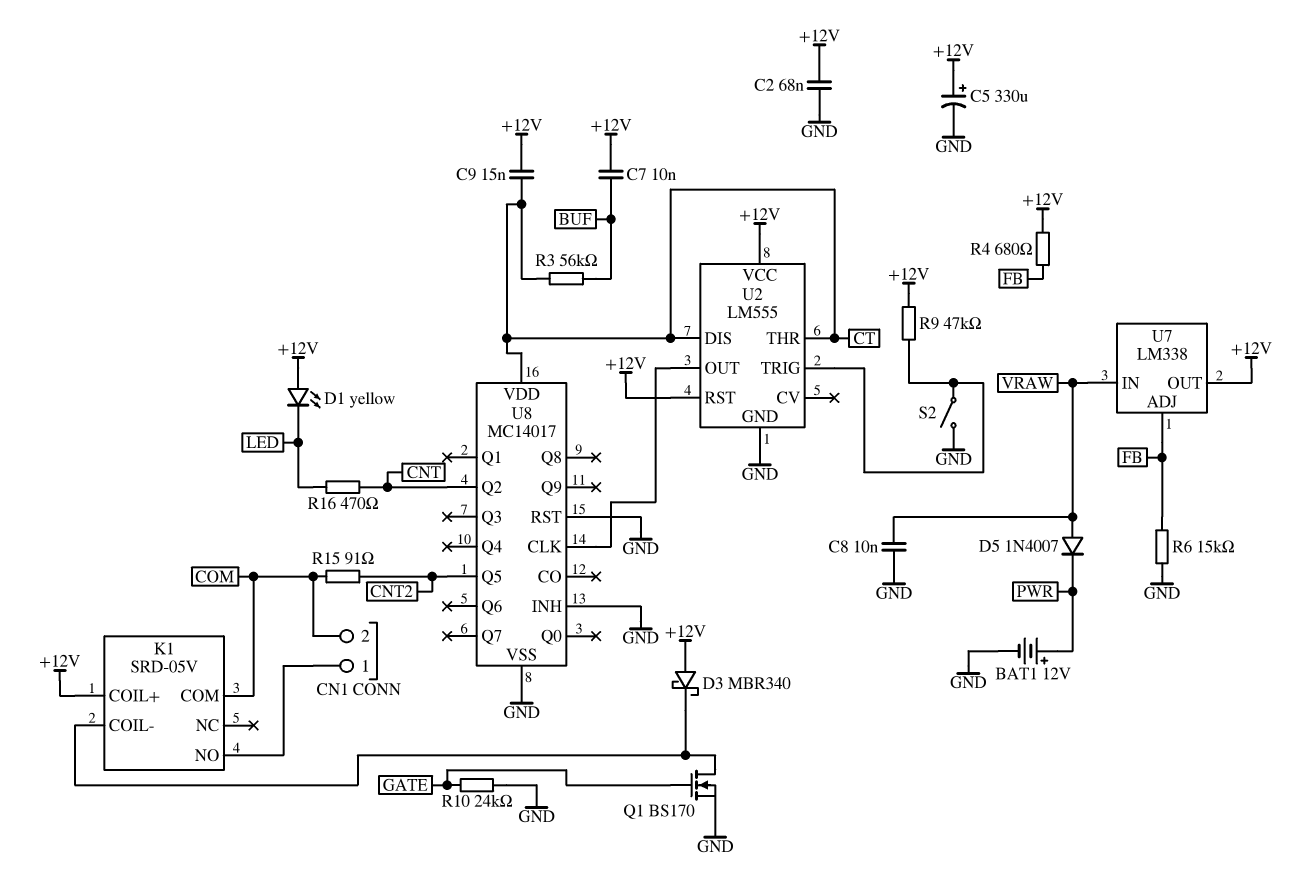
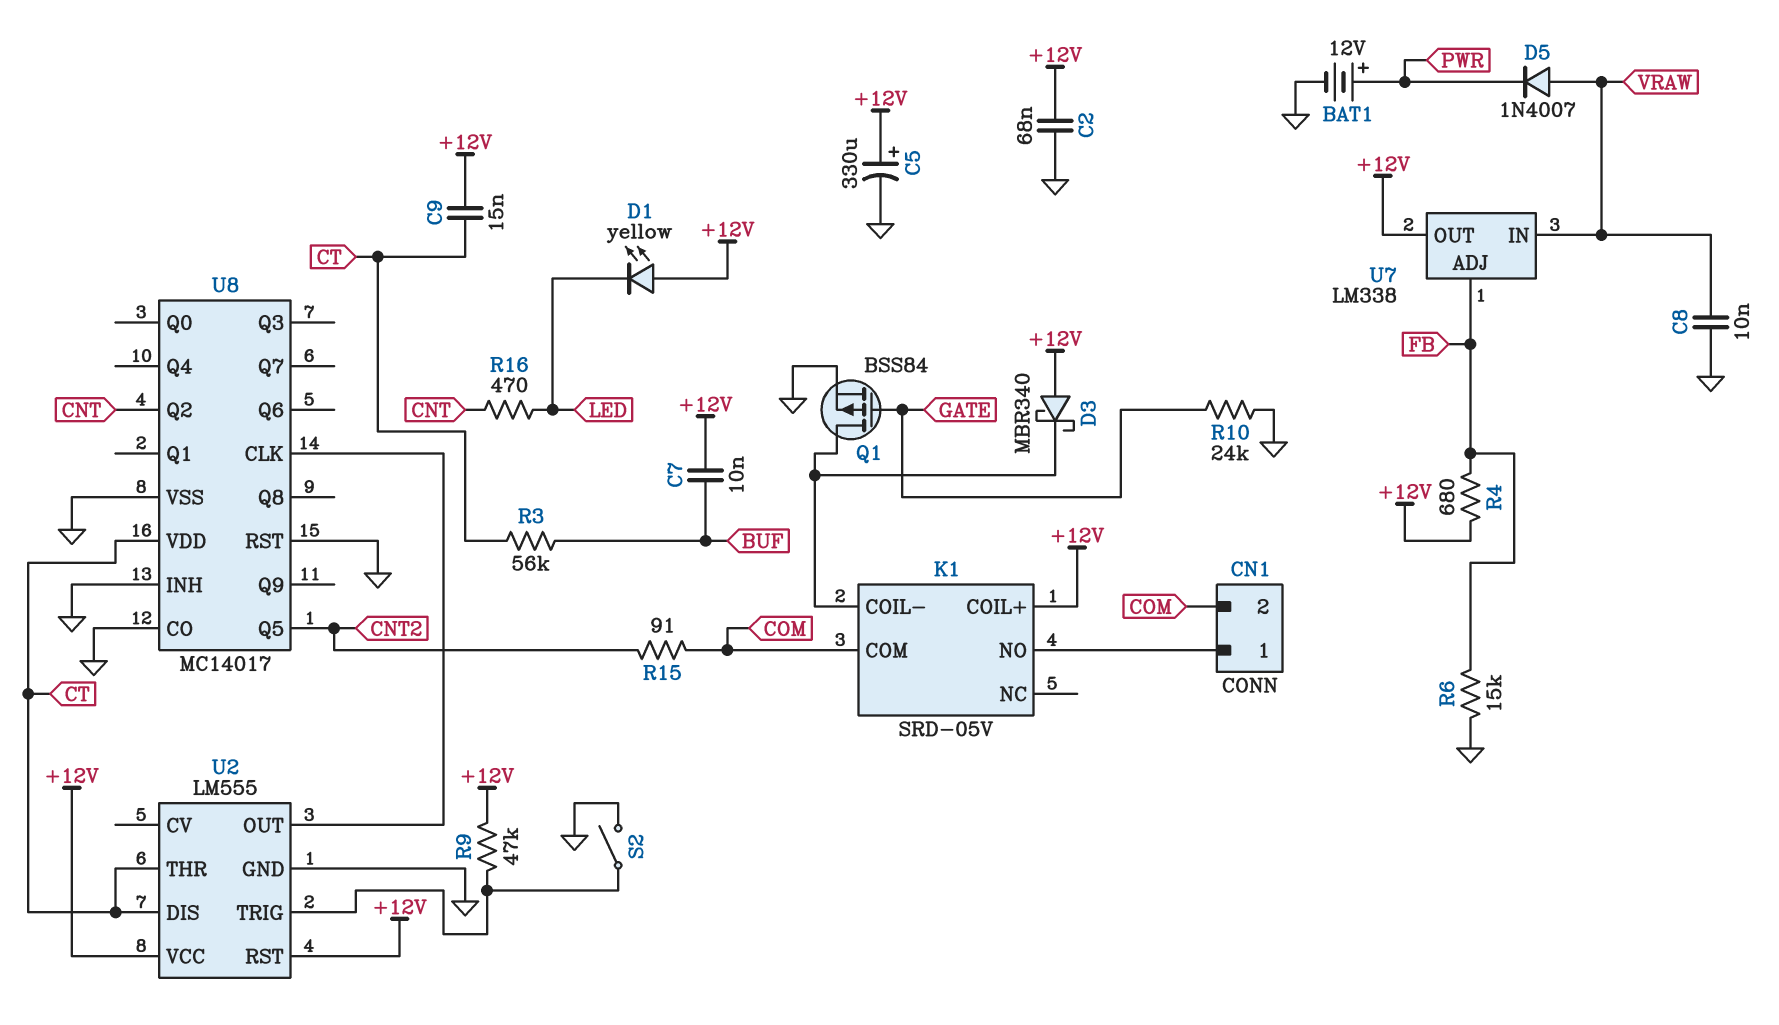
Q1: NMOS BS170 (G GATE, D K1/COIL-, S GND) -> PMOS BSS84 (G GATE, D K1/COIL-, S GND)
U8 pin CO: none -> GND

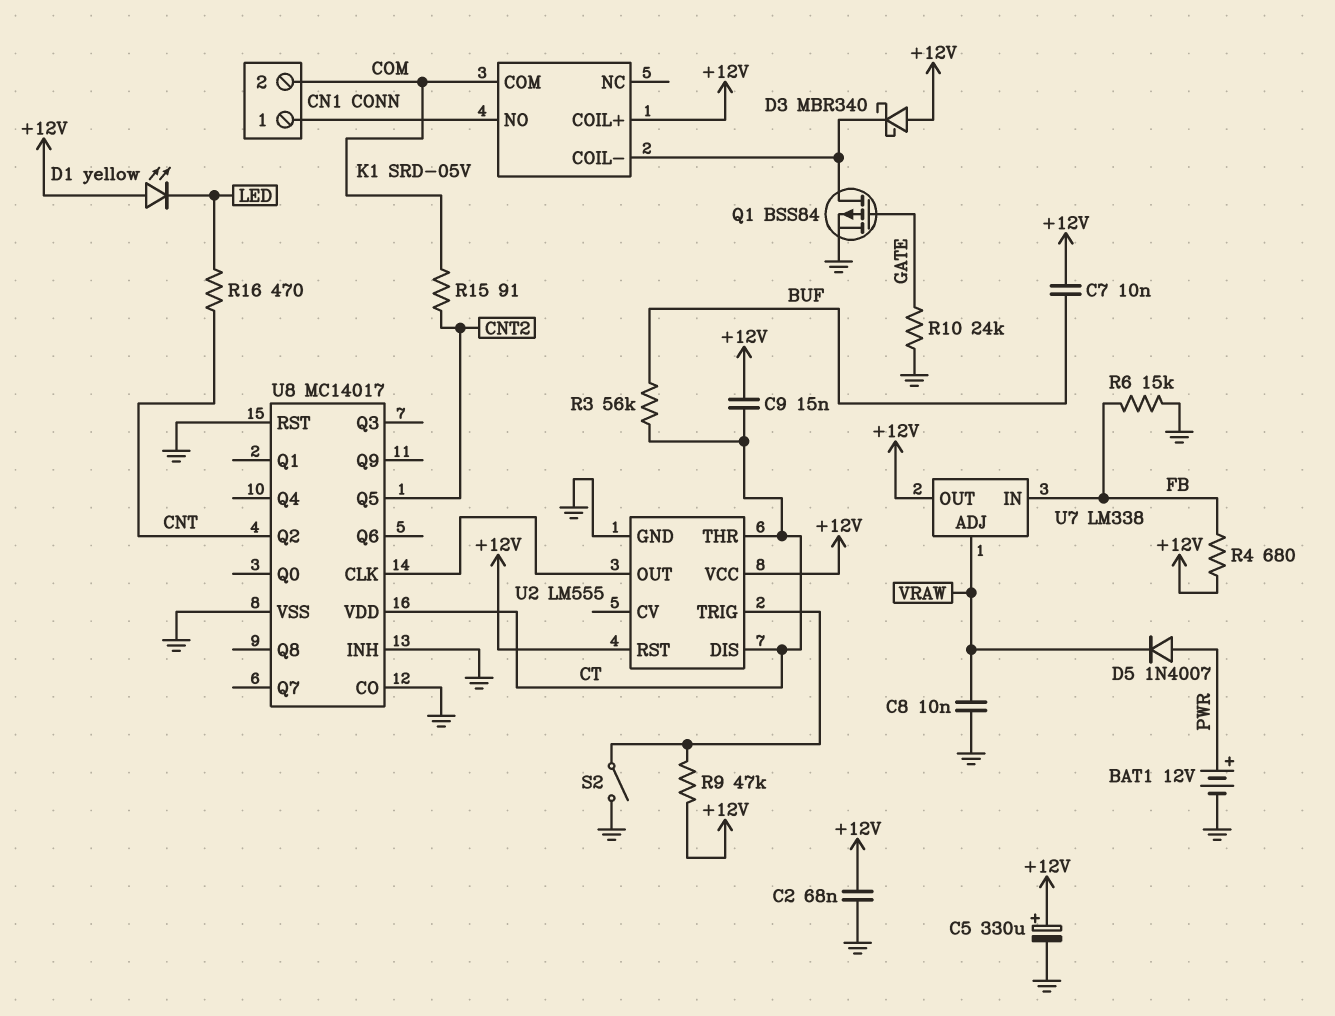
D5: diode 1N4007 (A VRAW, K PWR) -> diode 1N4007 (A PWR, K VRAW)
U7 pin ADJ: FB -> VRAW
U7 pin IN: VRAW -> FB

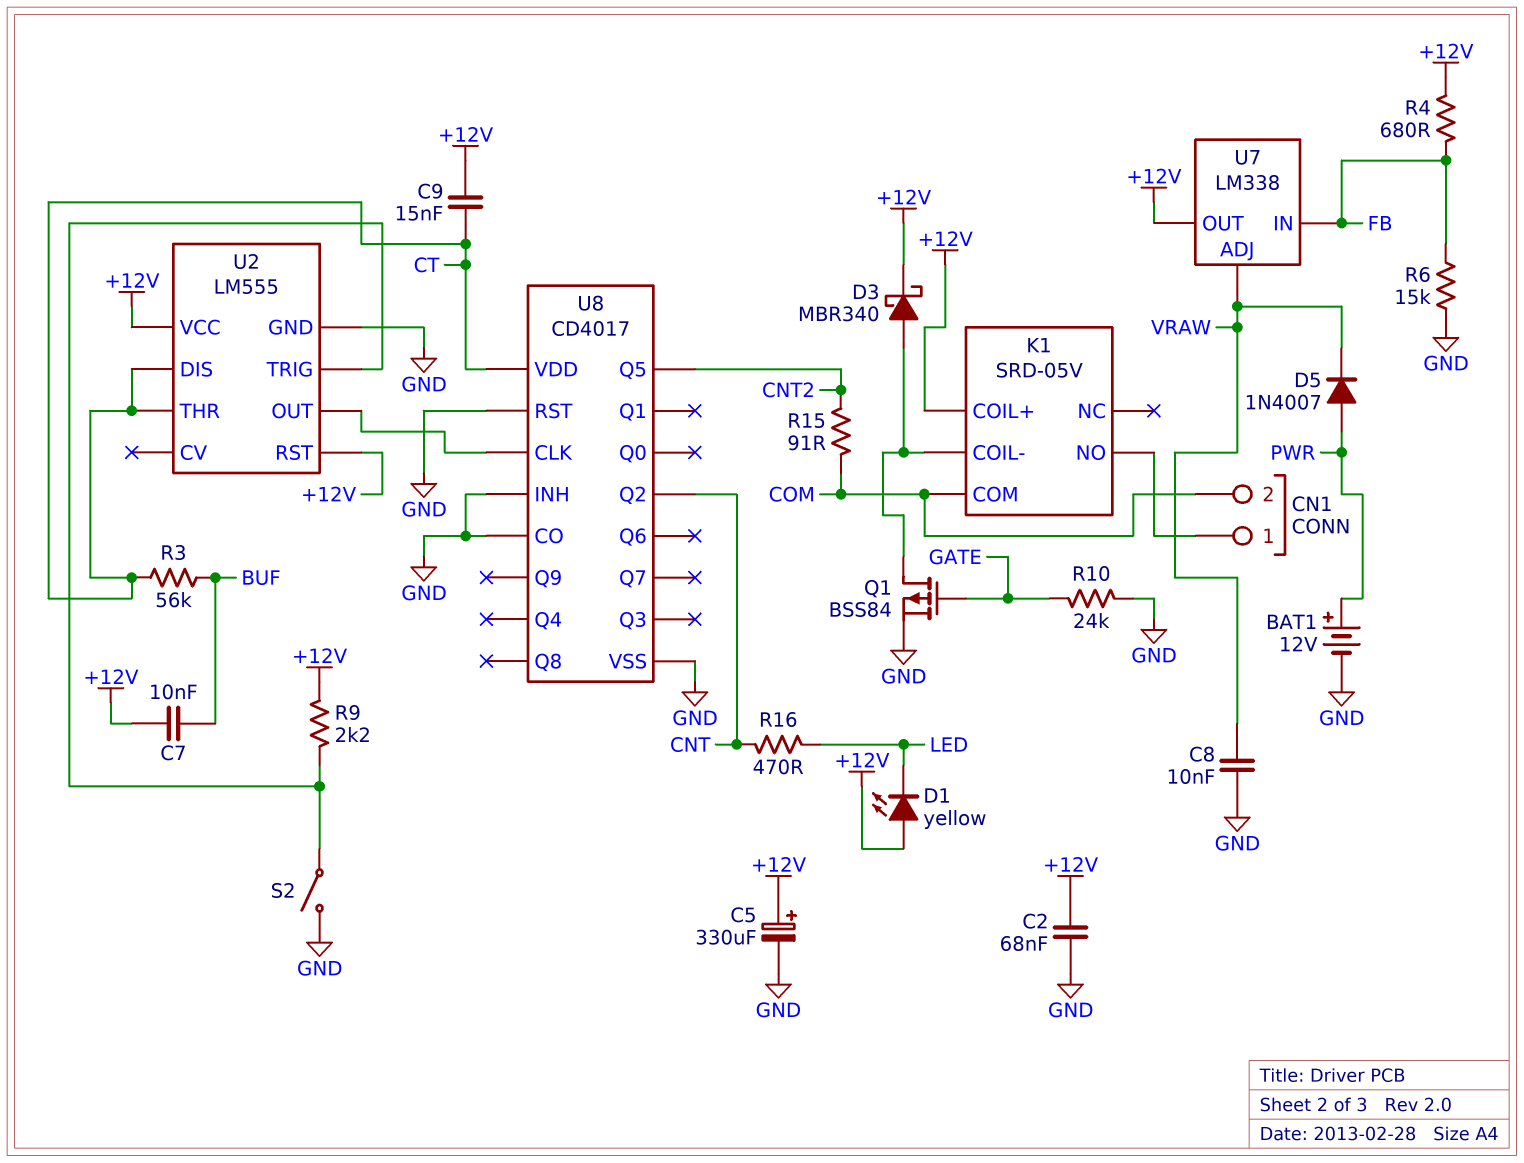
D3: schottky MBR340 (A +12V, K K1/COIL-) -> schottky MBR340 (A K1/COIL-, K +12V)
R9: 47k (+12V, U2/TRIG) -> 2.2k (+12V, U2/TRIG)
U8: MC14017 -> CD4017

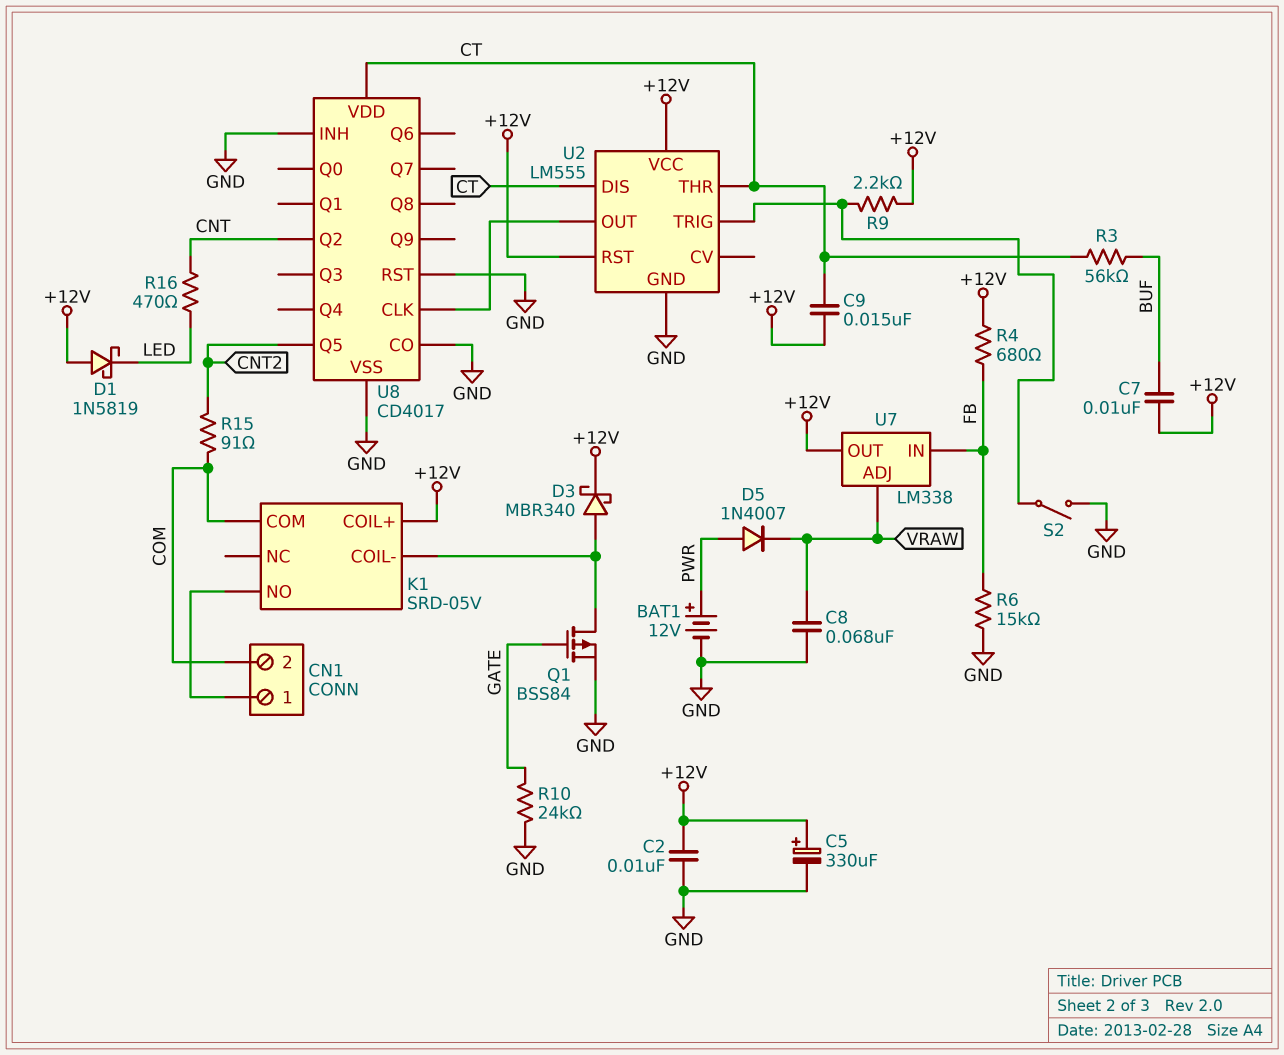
C2: 68nF (+12V, GND) -> 10nF (+12V, GND)
C8: 10nF (GND, VRAW) -> 68nF (GND, VRAW)
D1: LED yellow (A +12V, K LED) -> schottky 1N5819 (A +12V, K LED)

